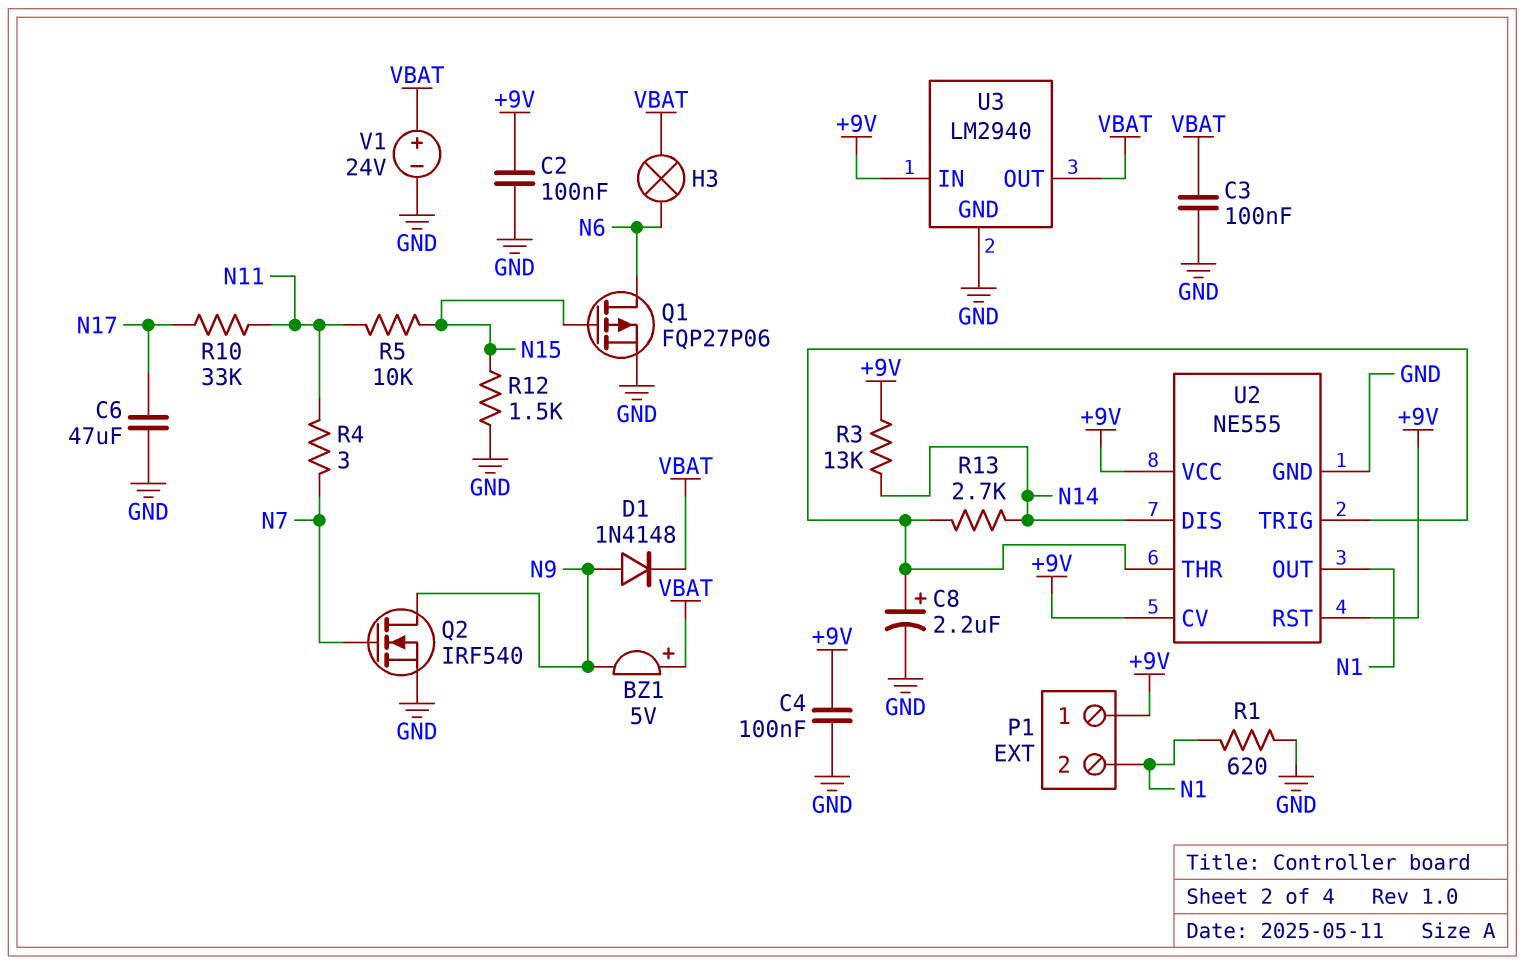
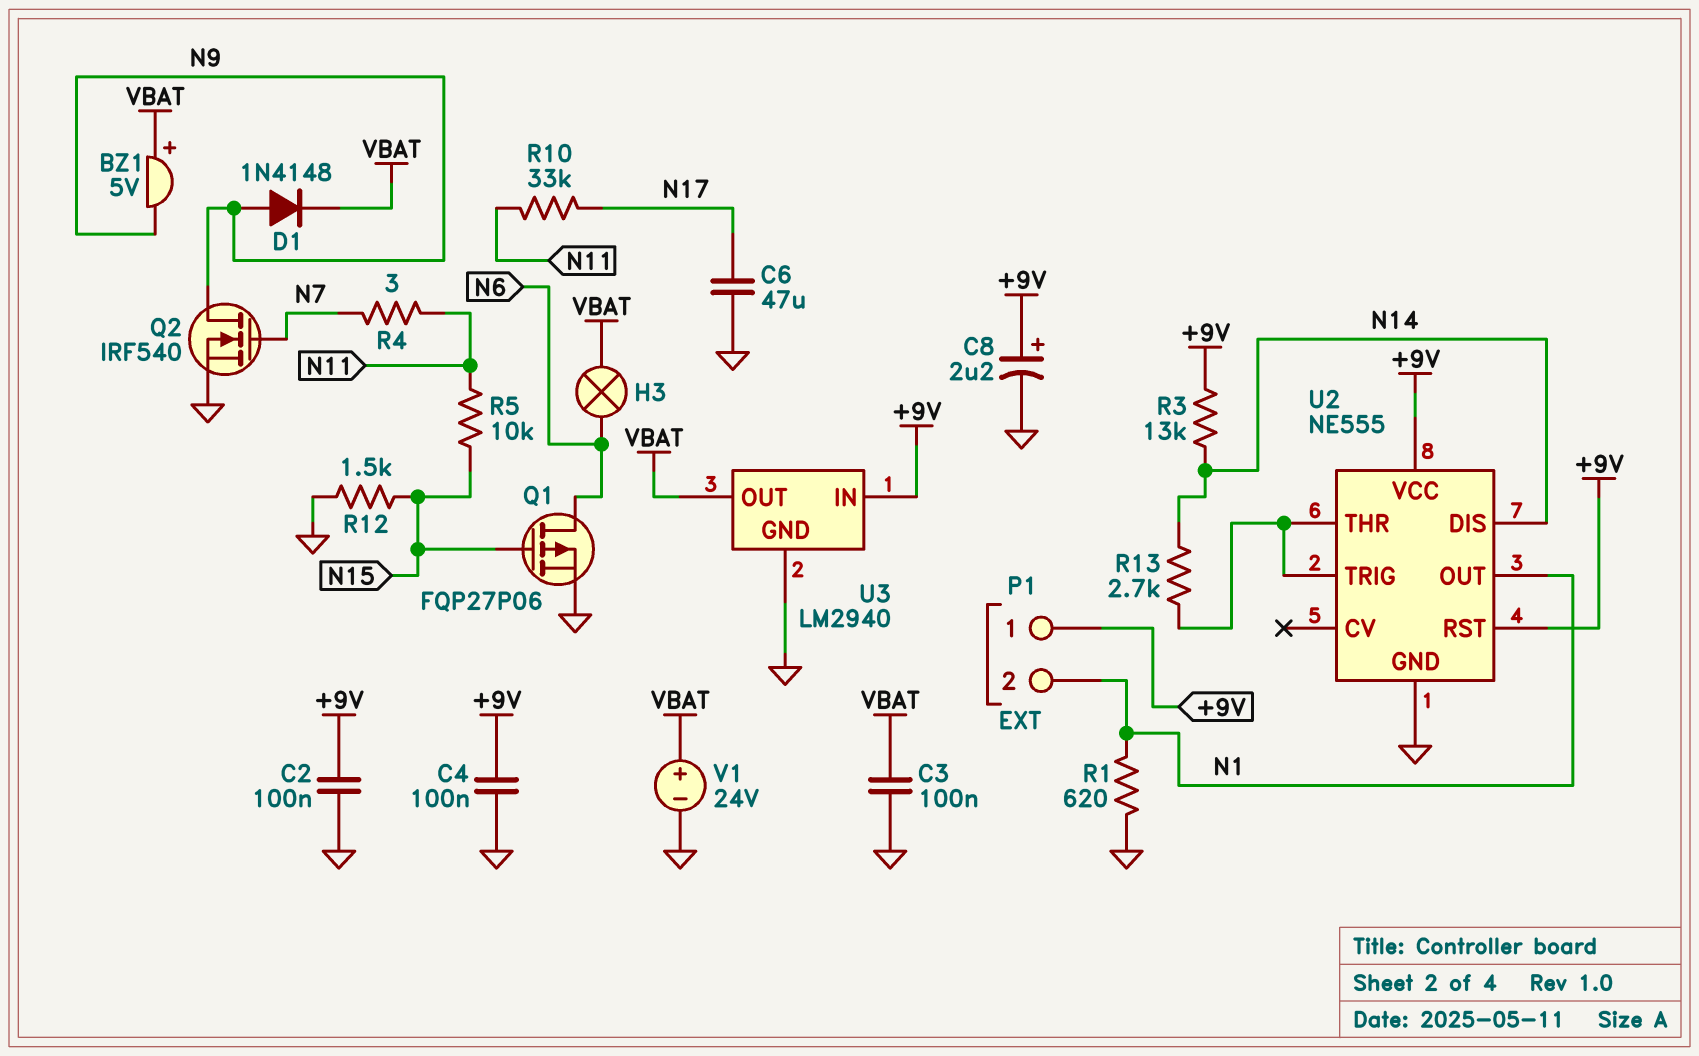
C8: 2.2uF (plus U2/THR, minus GND) -> 2.2uF (plus +9V, minus GND)
U2 pin CV: +9V -> none

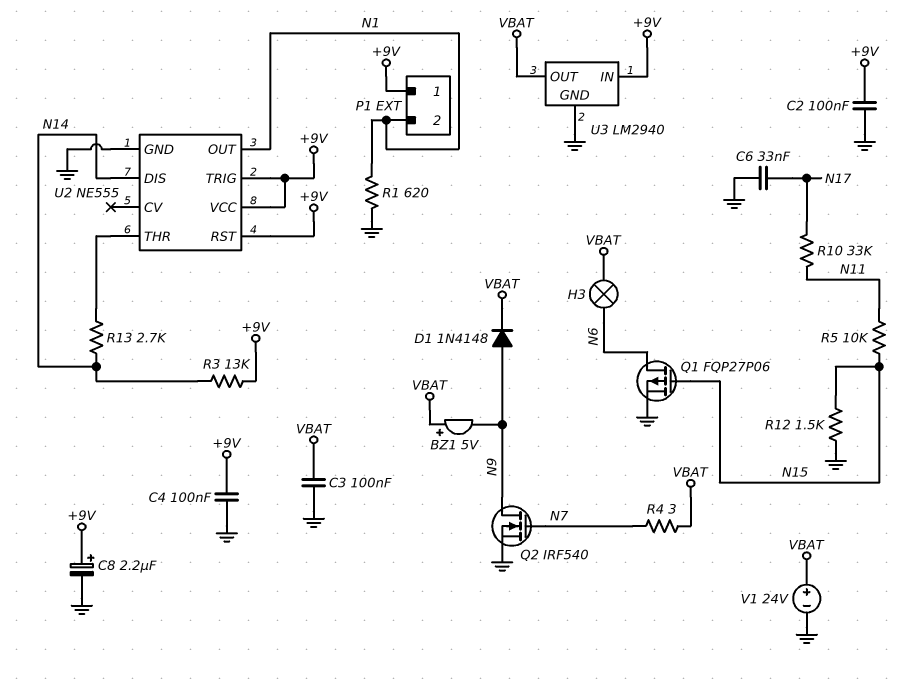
C6: 47uF (GND, N17) -> 33nF (GND, N17)
R4: 3 (N7, N11) -> 3 (N7, VBAT)
U2 pin TRIG: U2/THR -> +9V

